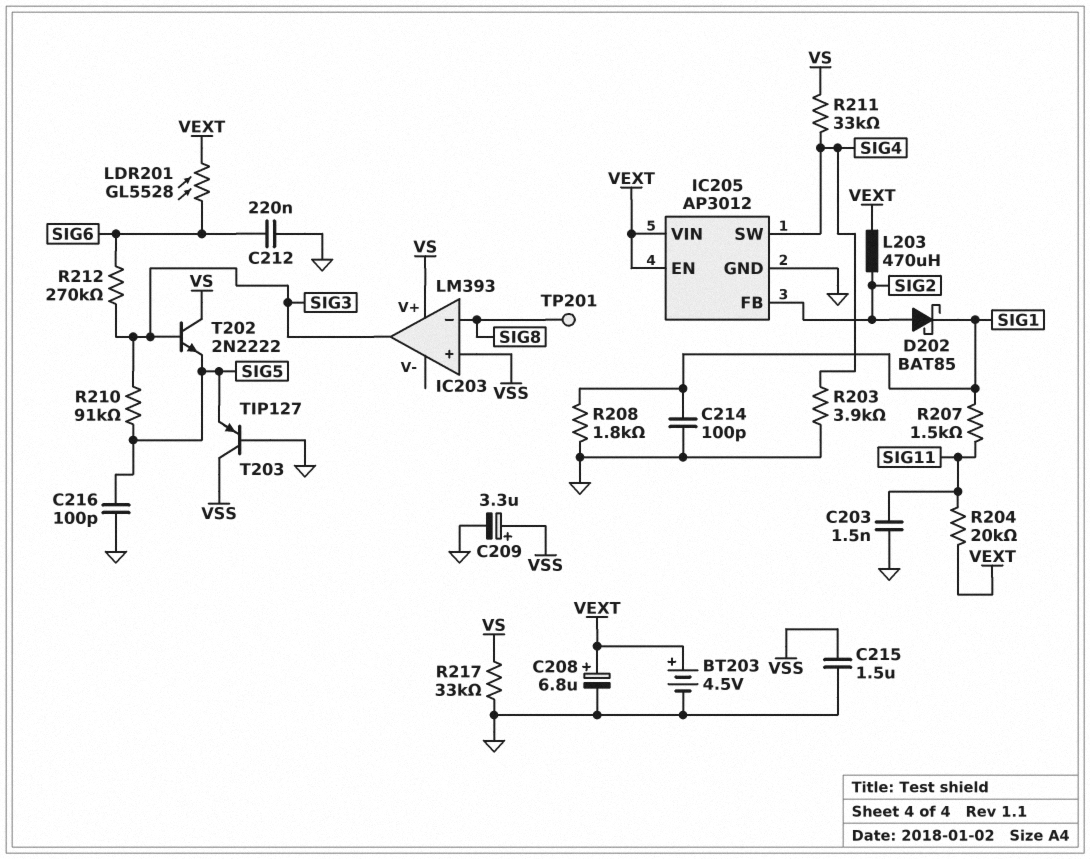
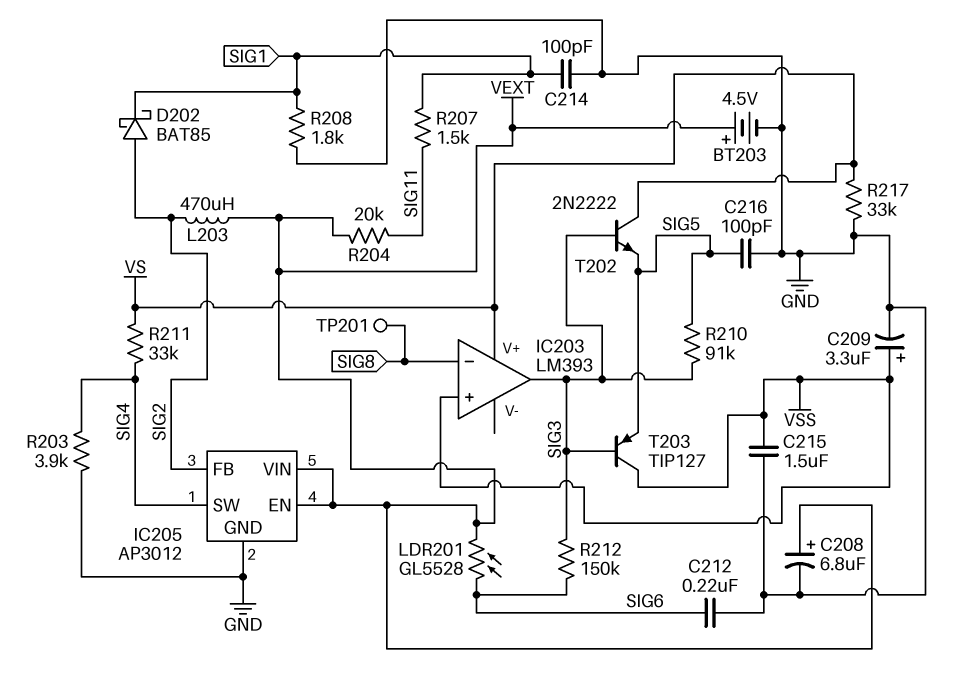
C203: 1.5nF (GND, SIG11) -> none
R212: 270k (SIG3, SIG6) -> 150k (SIG3, SIG6)
T203: PNP TIP127 (B GND, C VSS, E SIG5) -> PNP TIP127 (B SIG3, C VSS, E SIG5)

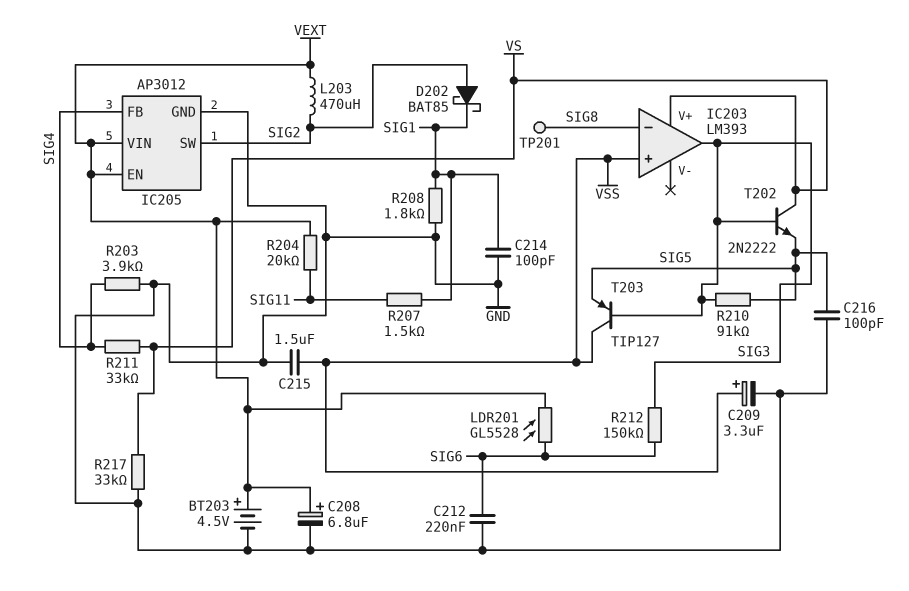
IC205 pin FB: SIG2 -> SIG4
IC205 pin SW: SIG4 -> SIG2

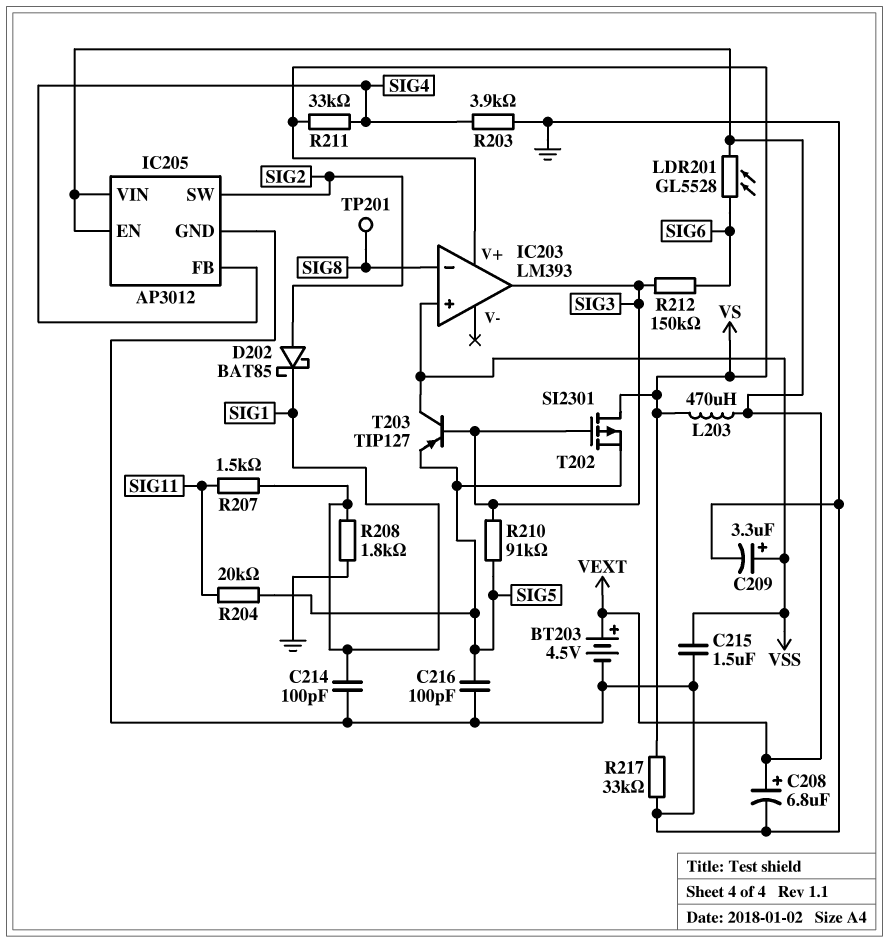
C212: 220nF (GND, SIG6) -> none
L203: 470uH (SIG2, VEXT) -> 470uH (VEXT, VS)
R204: 20k (SIG11, VEXT) -> 20k (SIG5, SIG11)
T202: NPN 2N2222 (B SIG3, C VS, E SIG5) -> PMOS SI2301 (G SIG3, D VS, S SIG5)

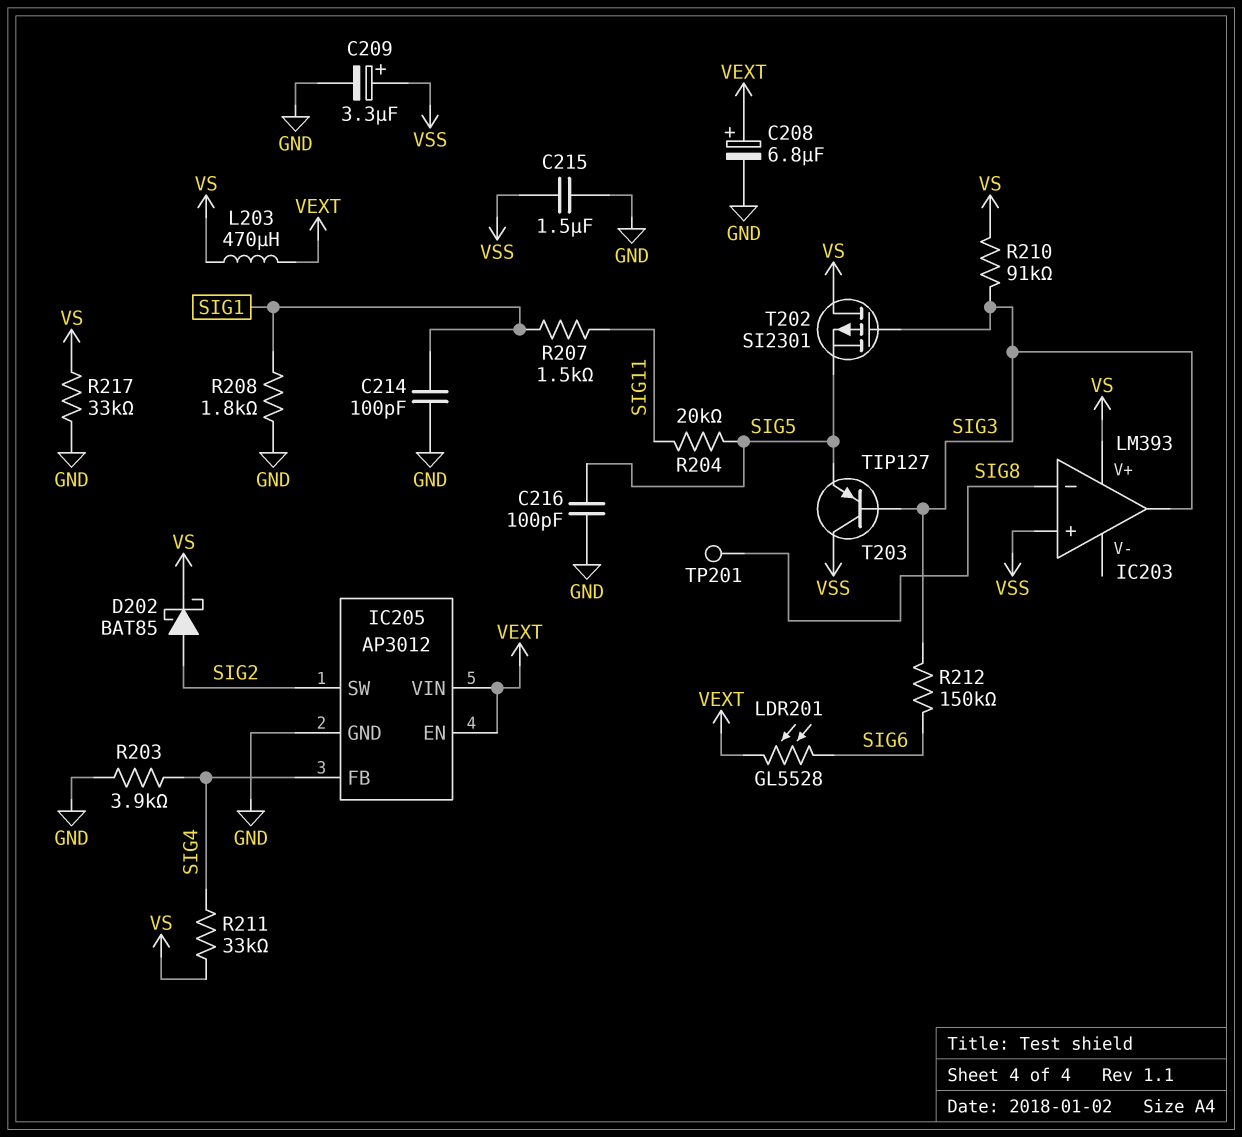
BT203: 4.5V (plus VEXT, minus GND) -> none
D202: schottky BAT85 (A SIG2, K SIG1) -> schottky BAT85 (A SIG2, K VS)
R210: 91k (SIG3, SIG5) -> 91k (SIG3, VS)

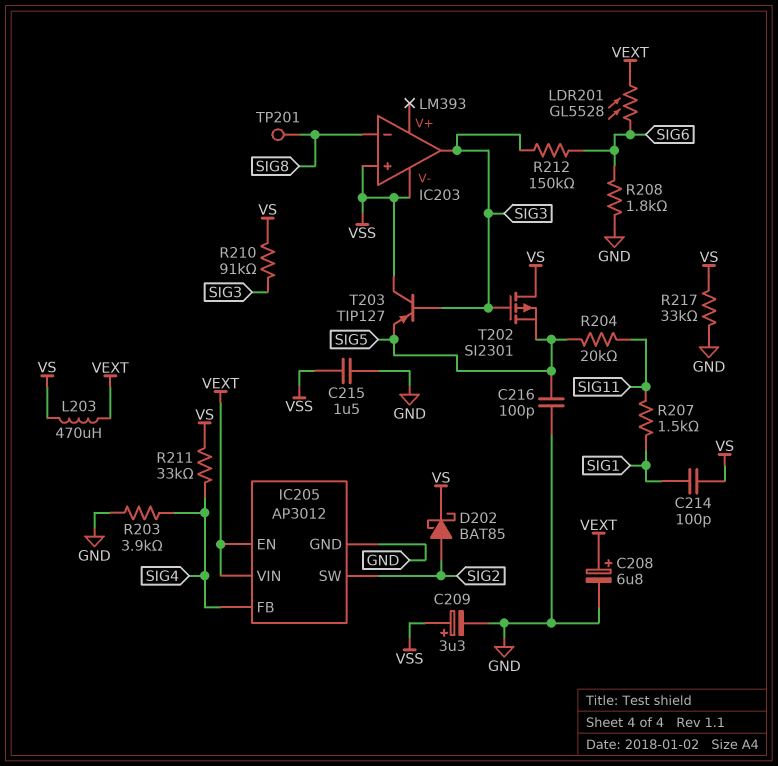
C214: 100pF (GND, SIG1) -> 100pF (SIG1, VS)
IC203 pin V+: VS -> none
IC203 pin V-: none -> VSS
R208: 1.8k (GND, SIG1) -> 1.8k (GND, SIG6)

